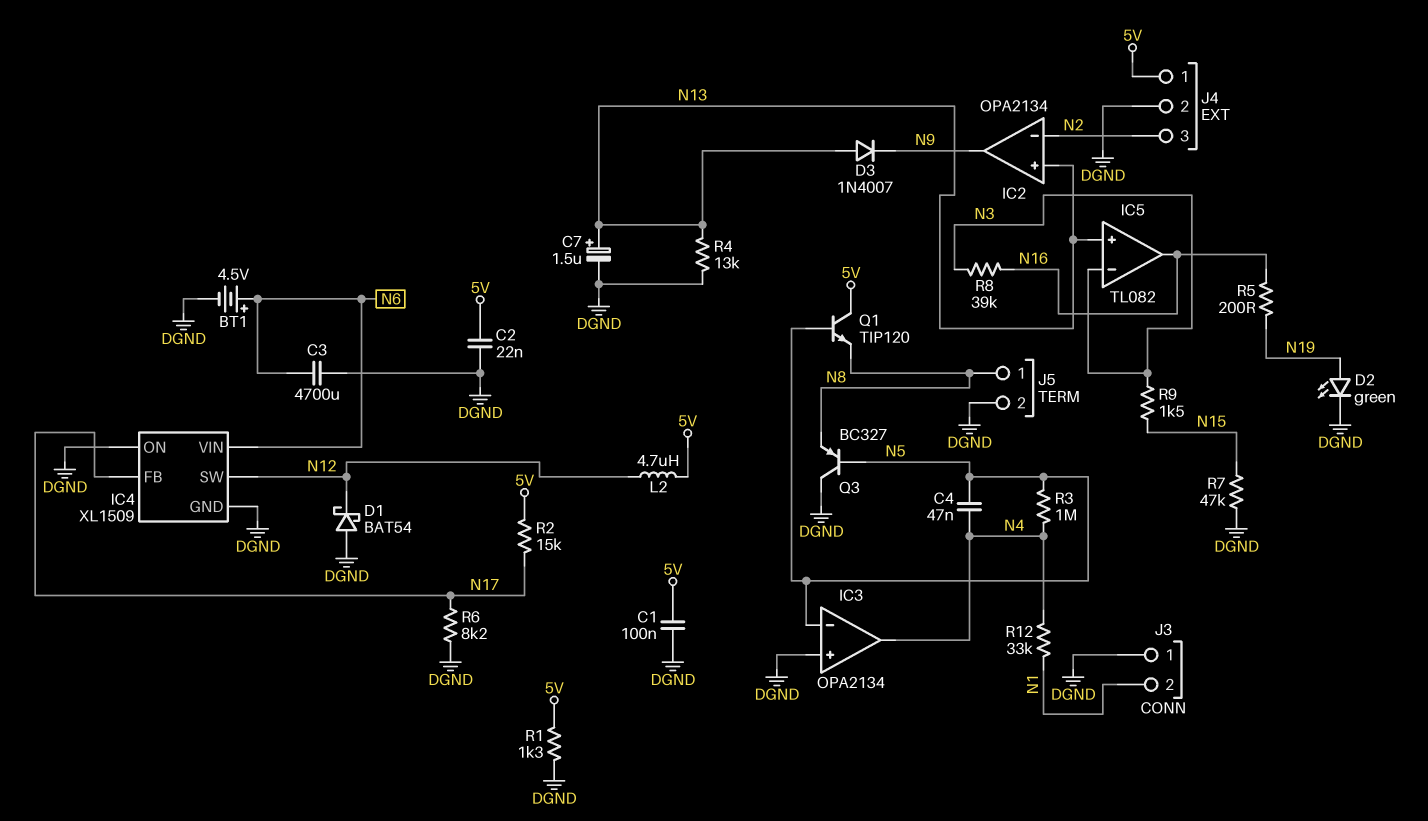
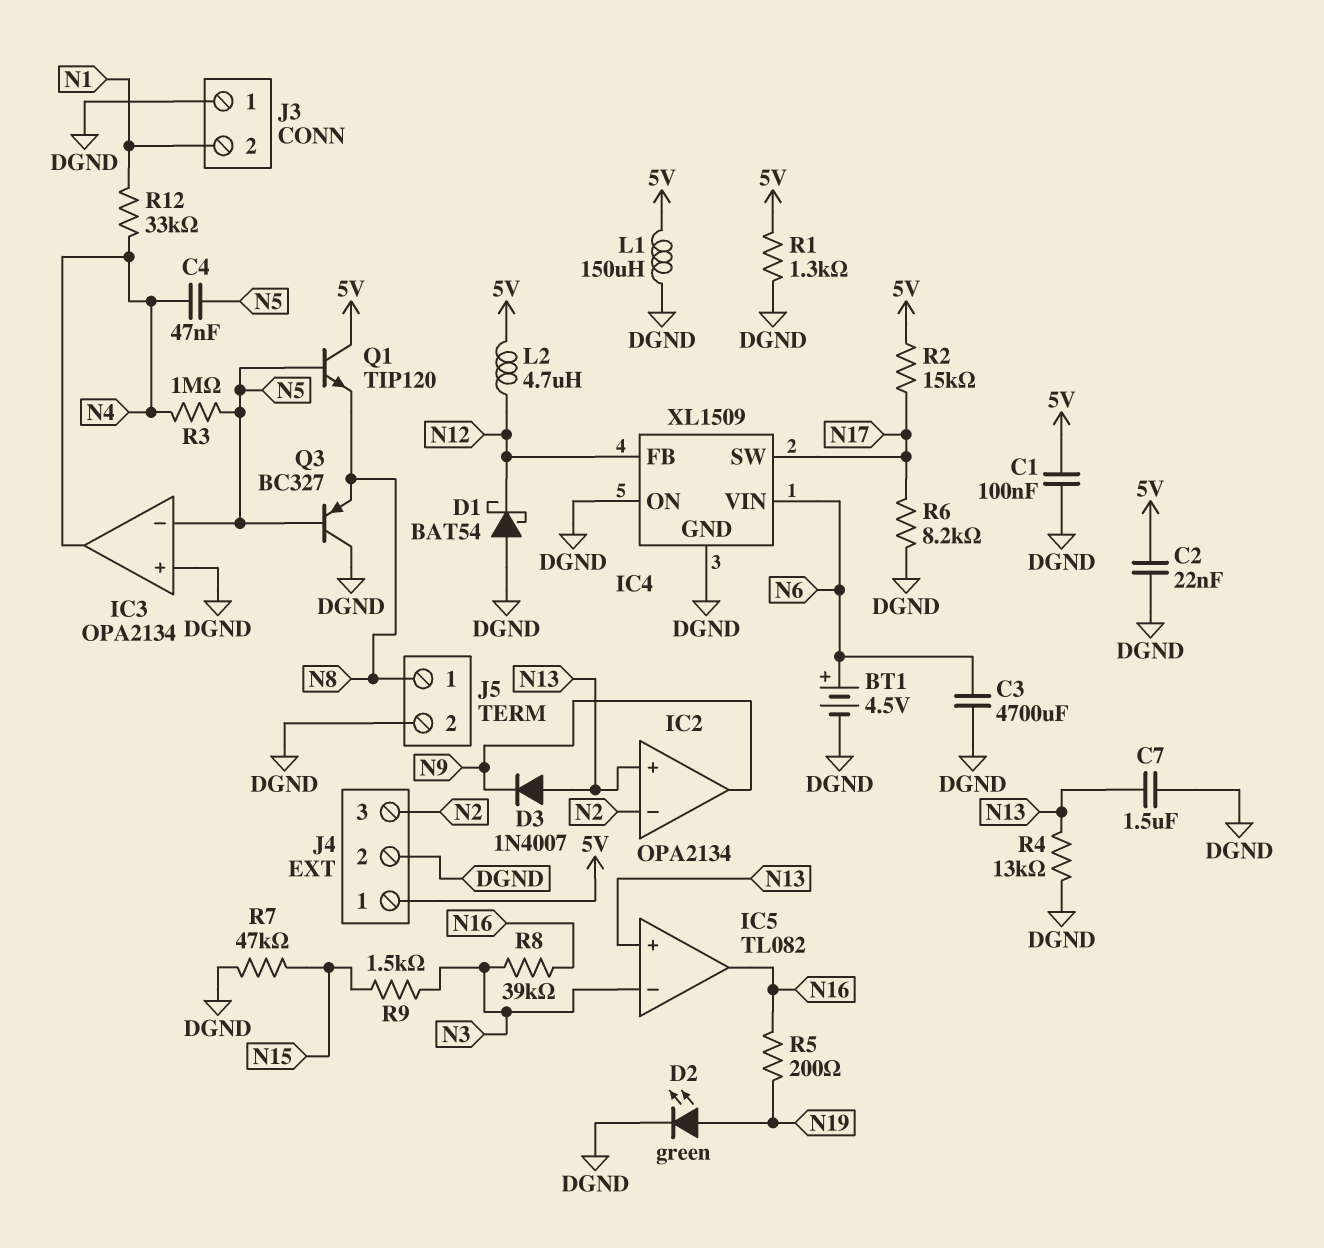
C7: 1.5uF (plus N13, minus DGND) -> 1.5uF (DGND, N13)
IC4 pin FB: N17 -> N12
IC4 pin SW: N12 -> N17
L1: none -> 150uH (5V, DGND)

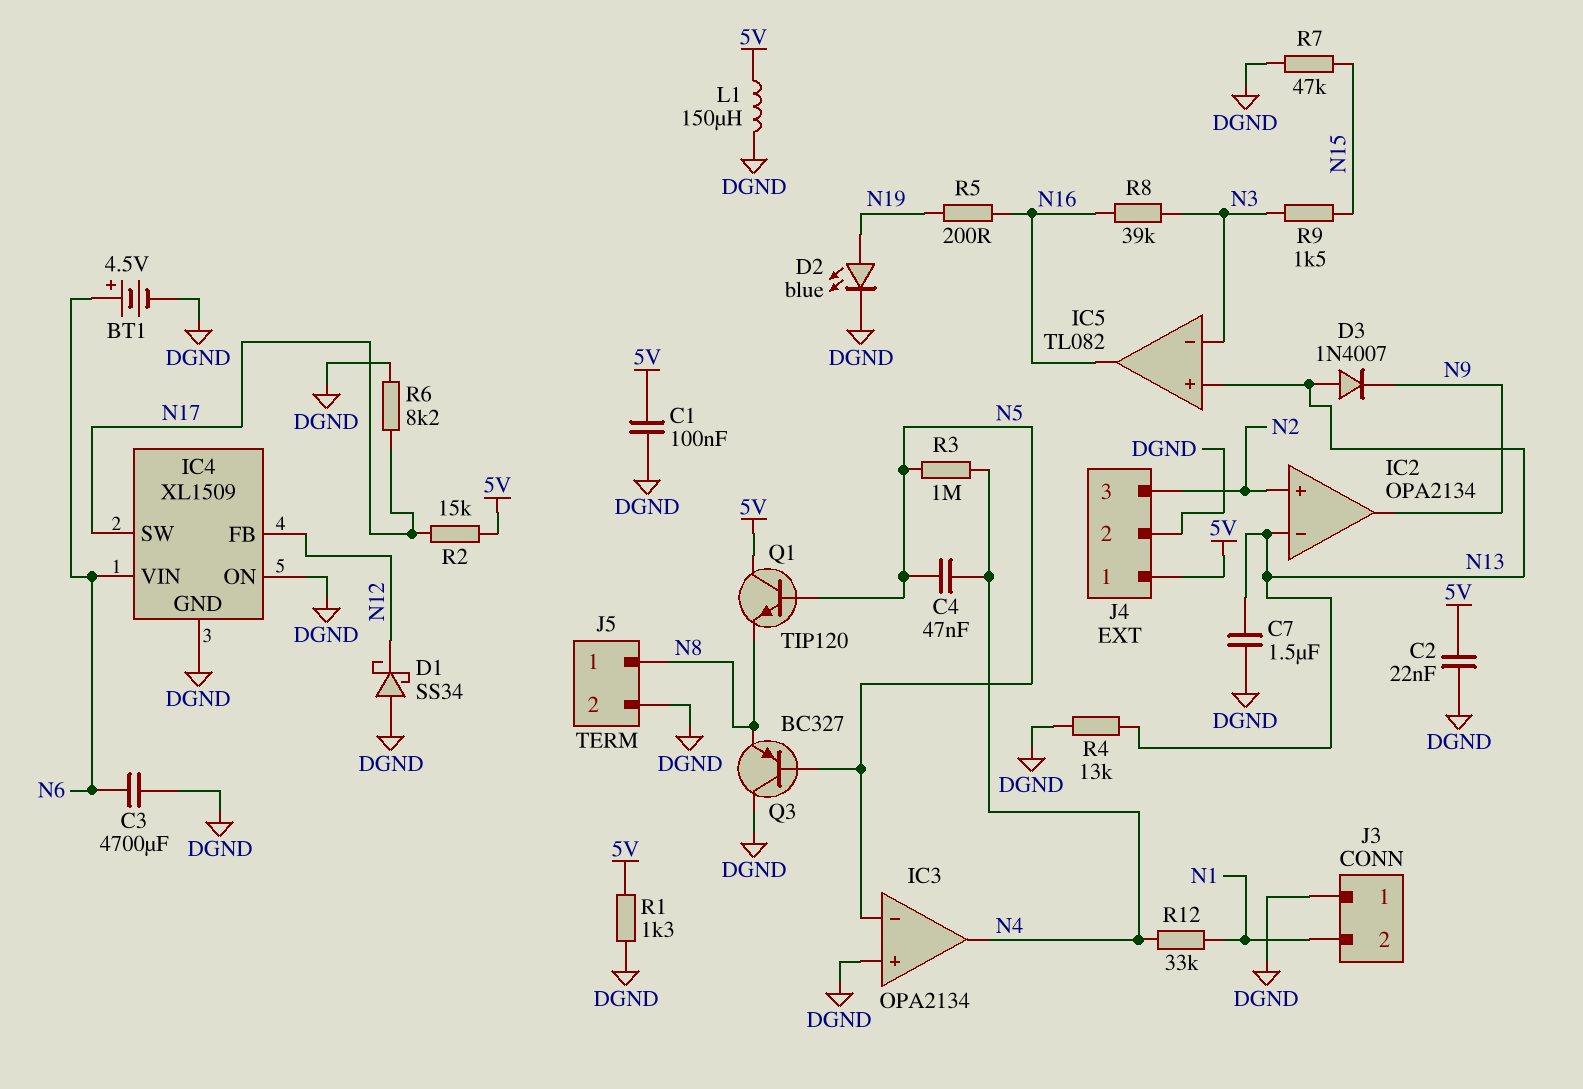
D1: schottky BAT54 (A DGND, K N12) -> schottky SS34 (A DGND, K N12)
D2: LED green (A N19, K DGND) -> LED blue (A N19, K DGND)
IC2 pin in+: N13 -> N2
IC2 pin in-: N2 -> N13
L2: 4.7uH (5V, N12) -> none

